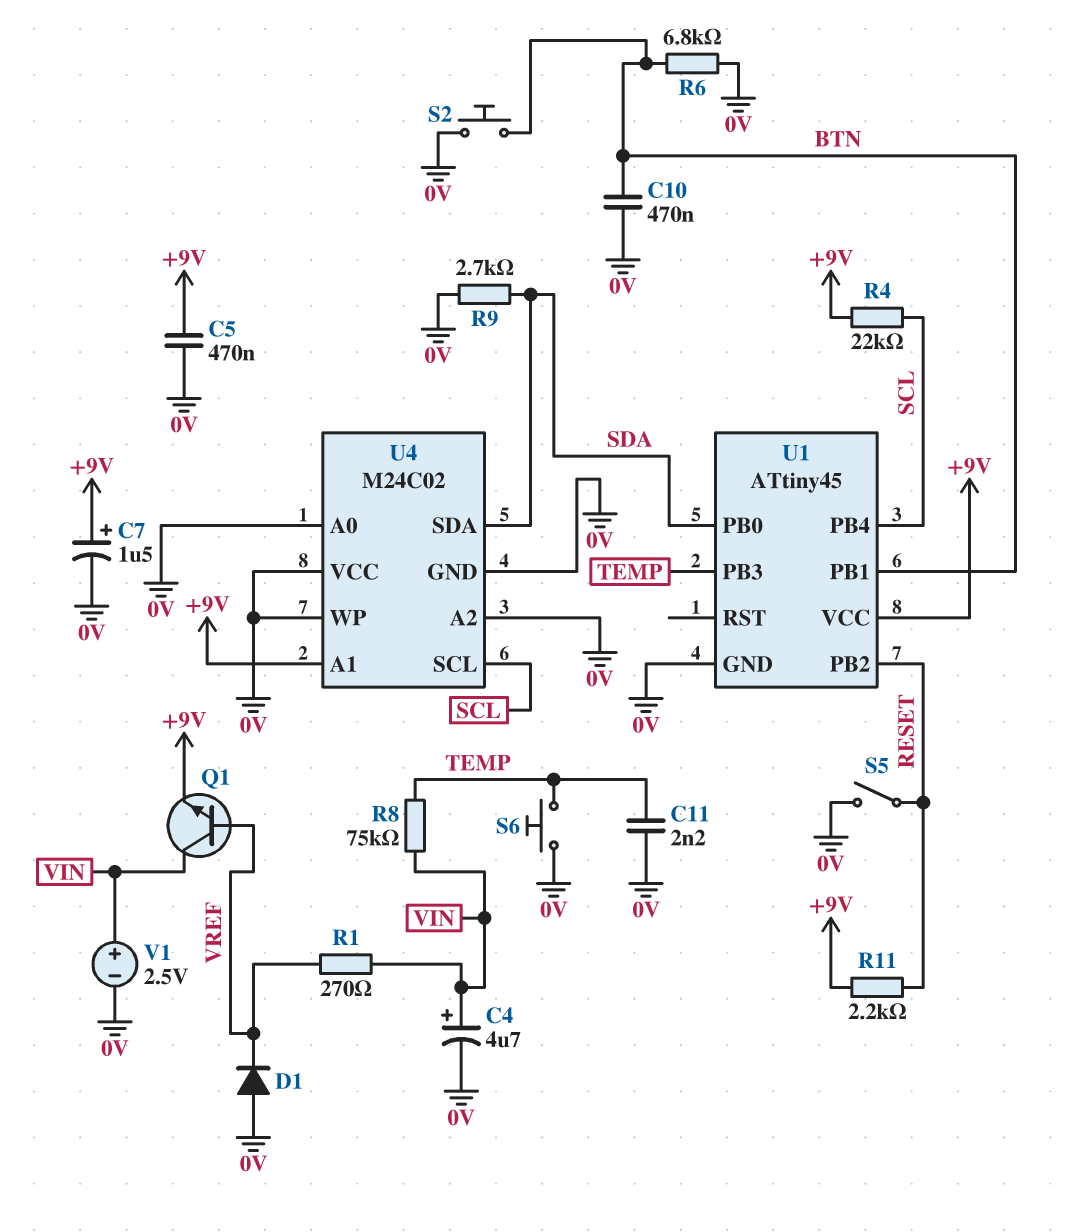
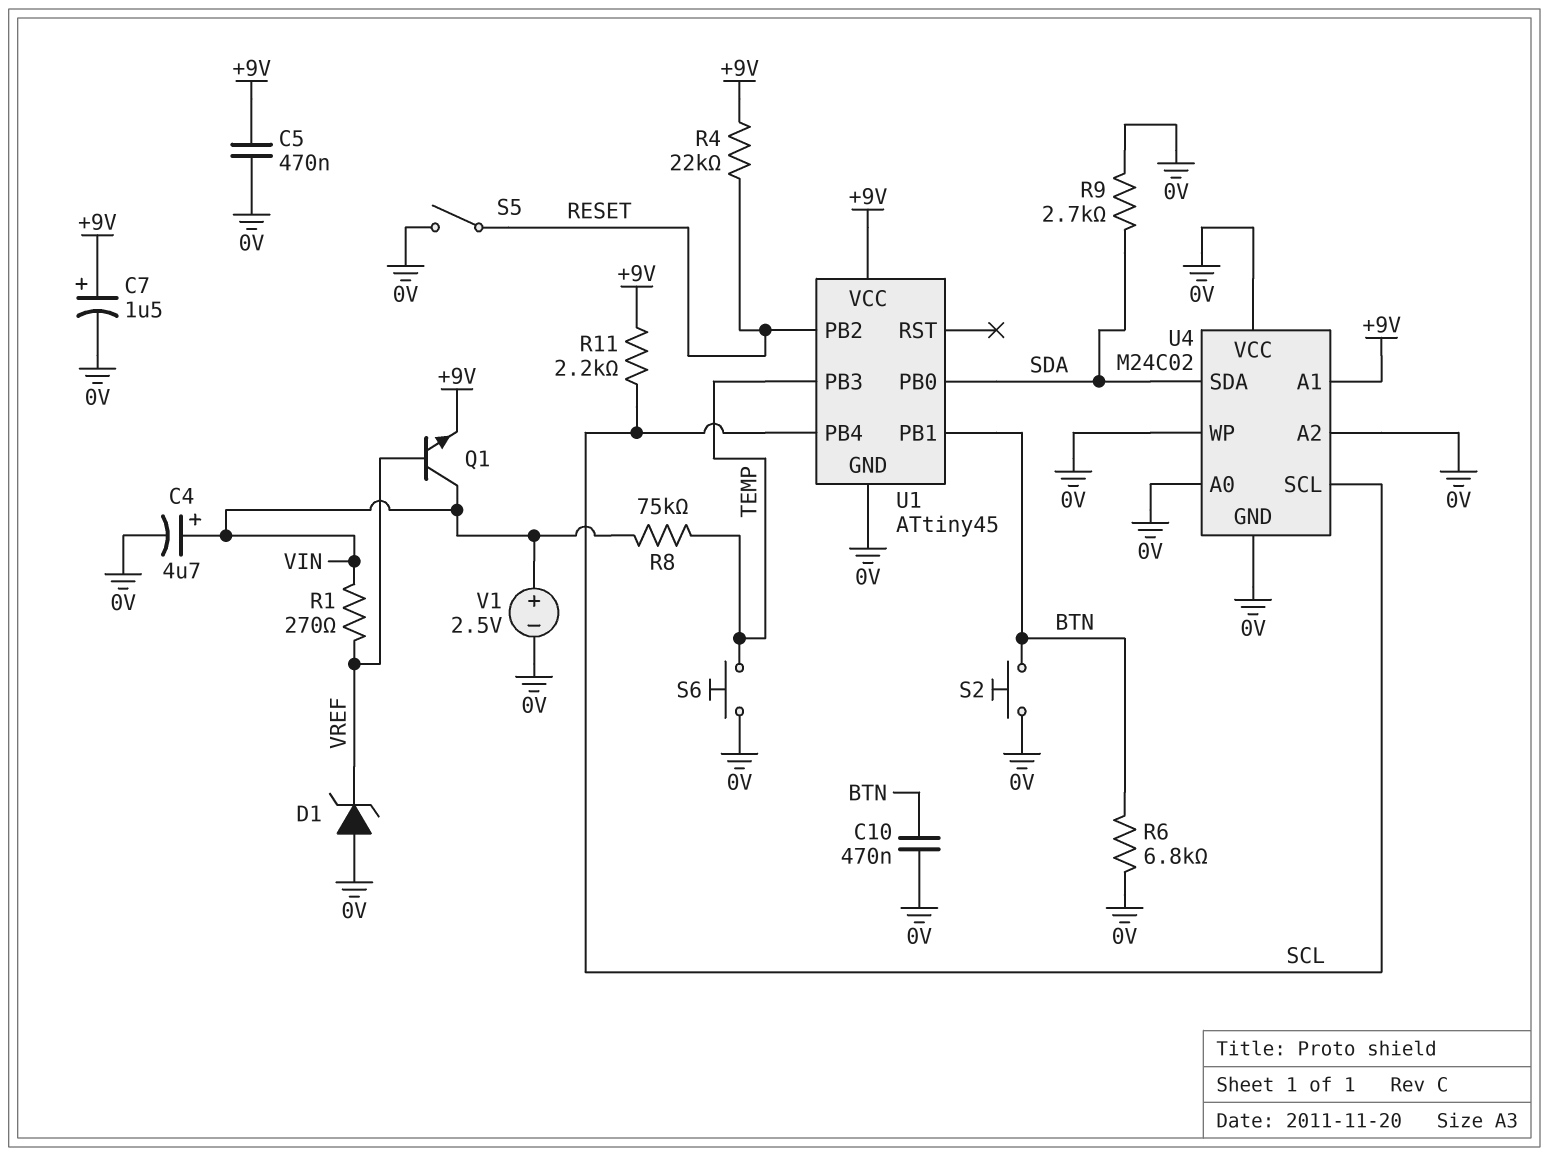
C11: 2.2nF (0V, TEMP) -> none
D1: diode (A 0V, K VREF) -> zener (A 0V, K VREF)
R4: 22k (+9V, SCL) -> 22k (+9V, RESET)
R11: 2.2k (+9V, RESET) -> 2.2k (+9V, SCL)

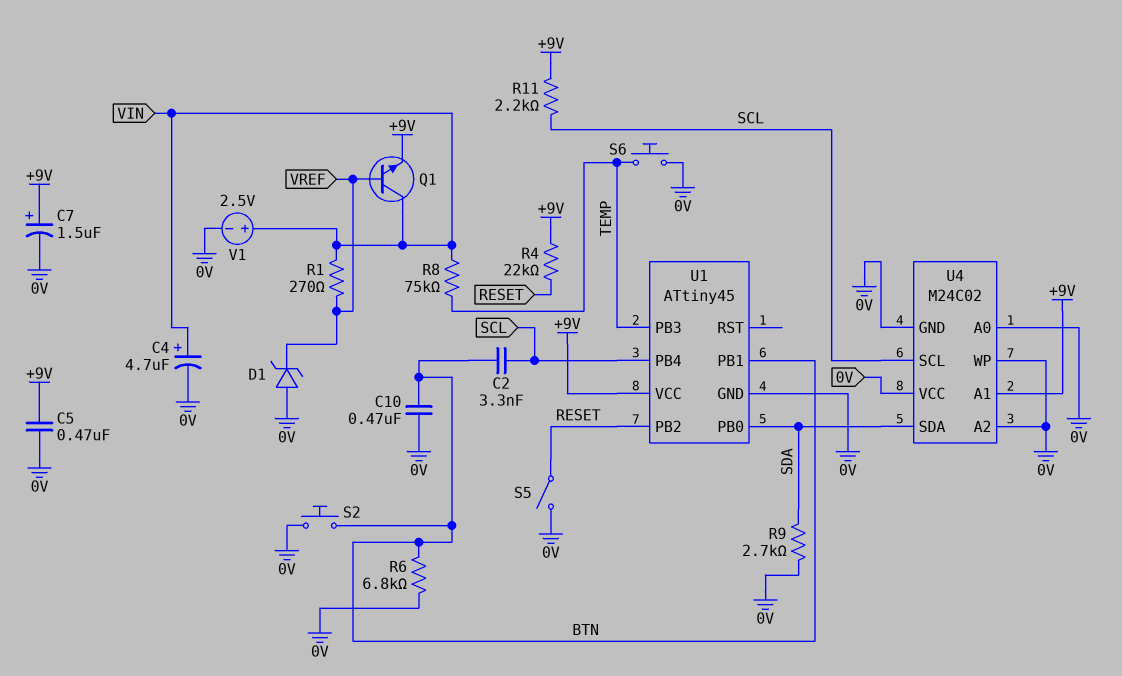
C2: none -> 3.3nF (BTN, SCL)

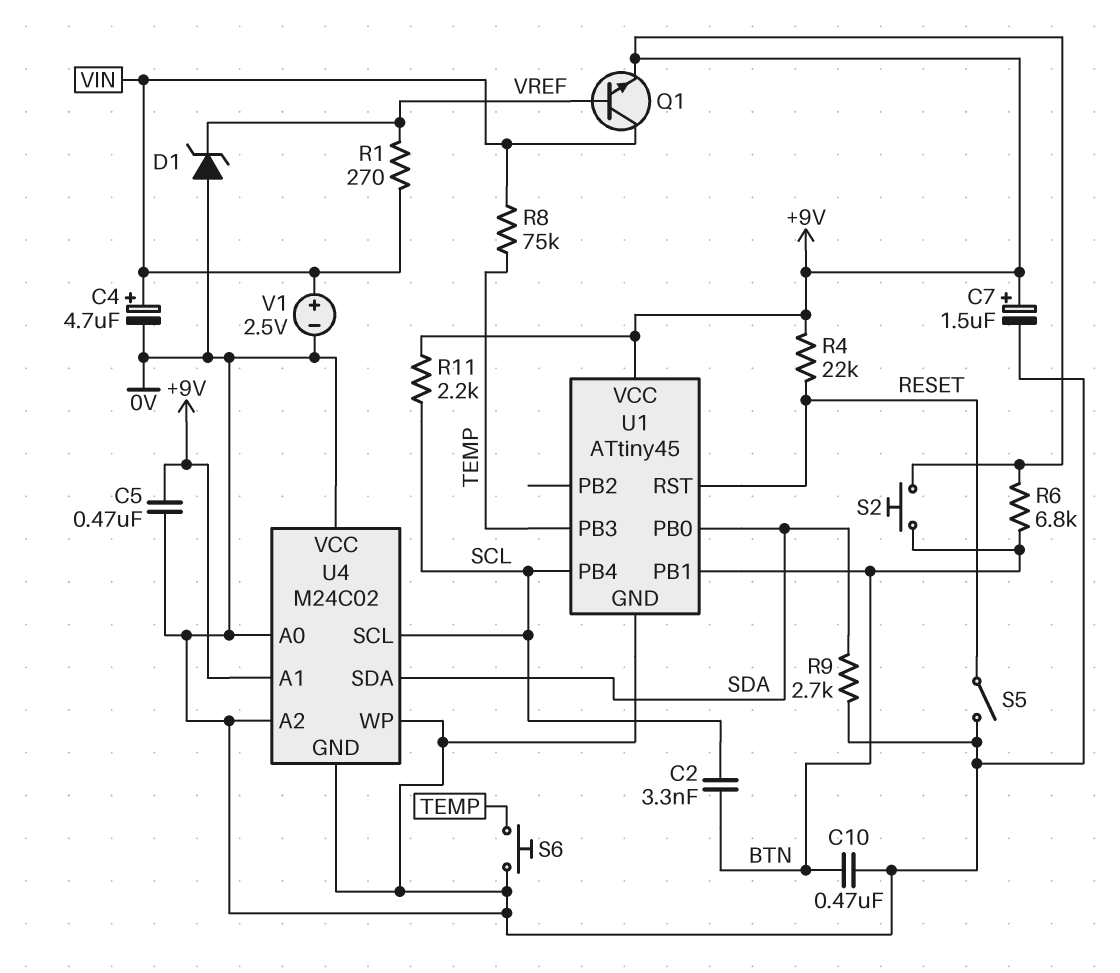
R6: 6.8k (0V, BTN) -> 6.8k (+9V, BTN)
S2: button (0V, BTN) -> button (+9V, BTN)
U1 pin PB2: RESET -> none
U1 pin RST: none -> RESET

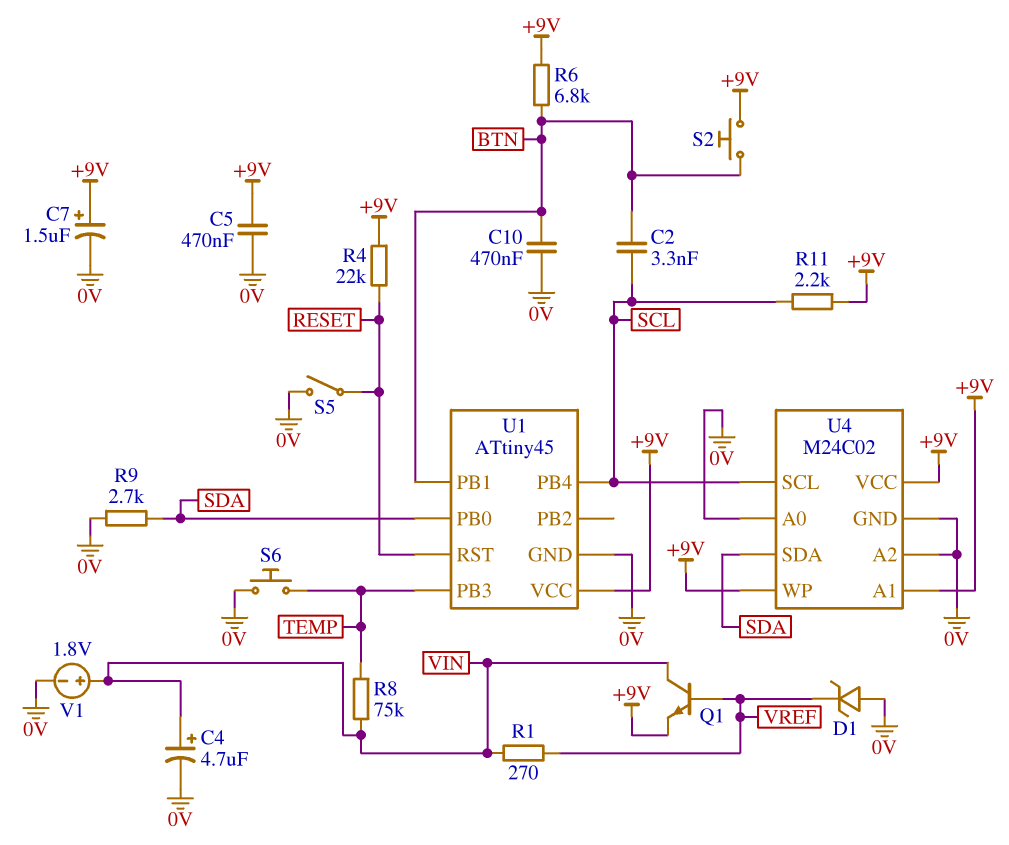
U4 pin VCC: 0V -> +9V
U4 pin WP: 0V -> +9V
V1: 2.5V (plus VIN, minus 0V) -> 1.8V (plus VIN, minus 0V)

